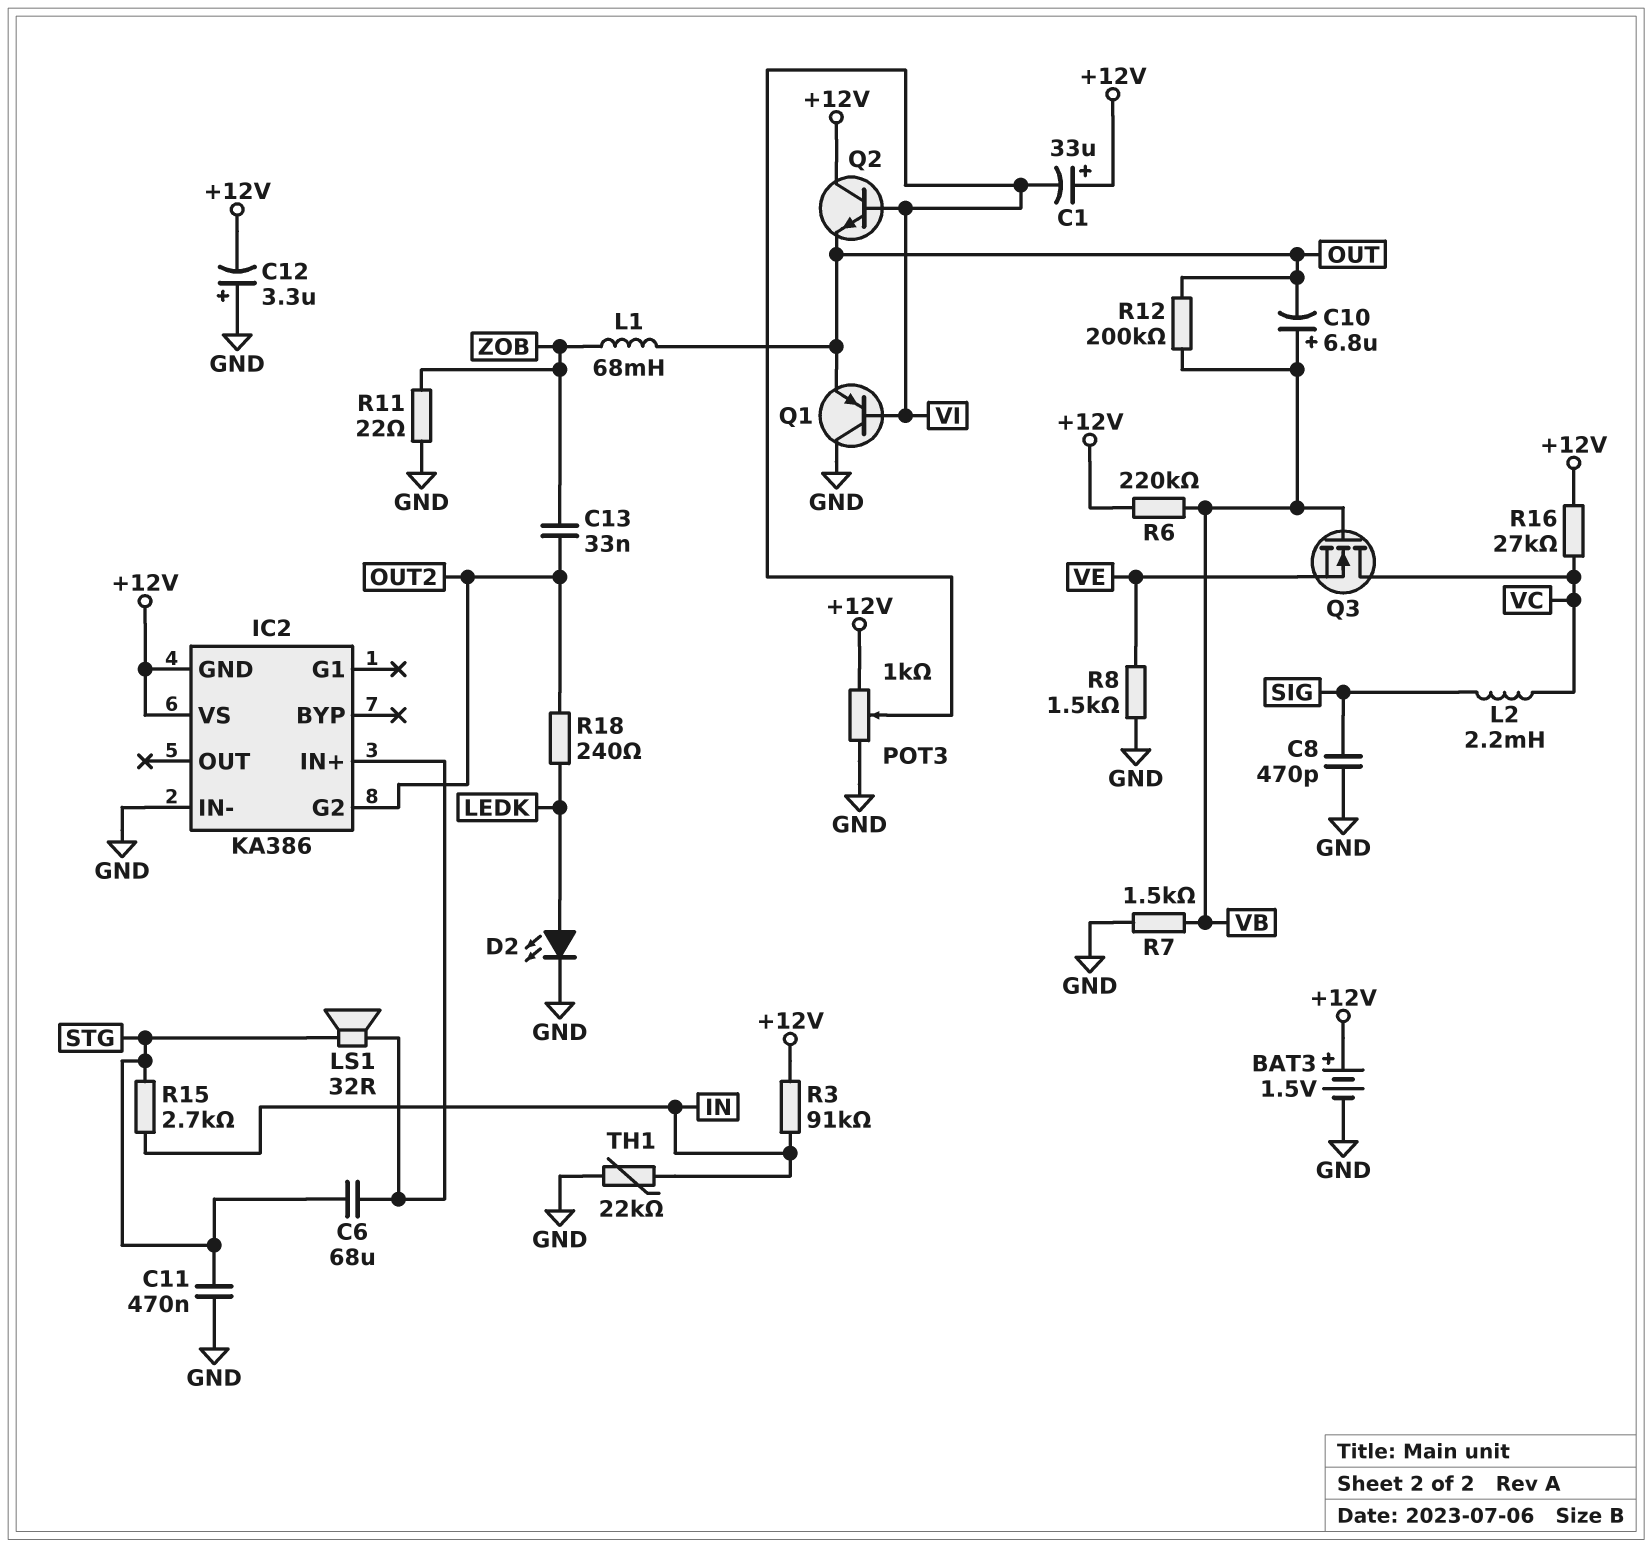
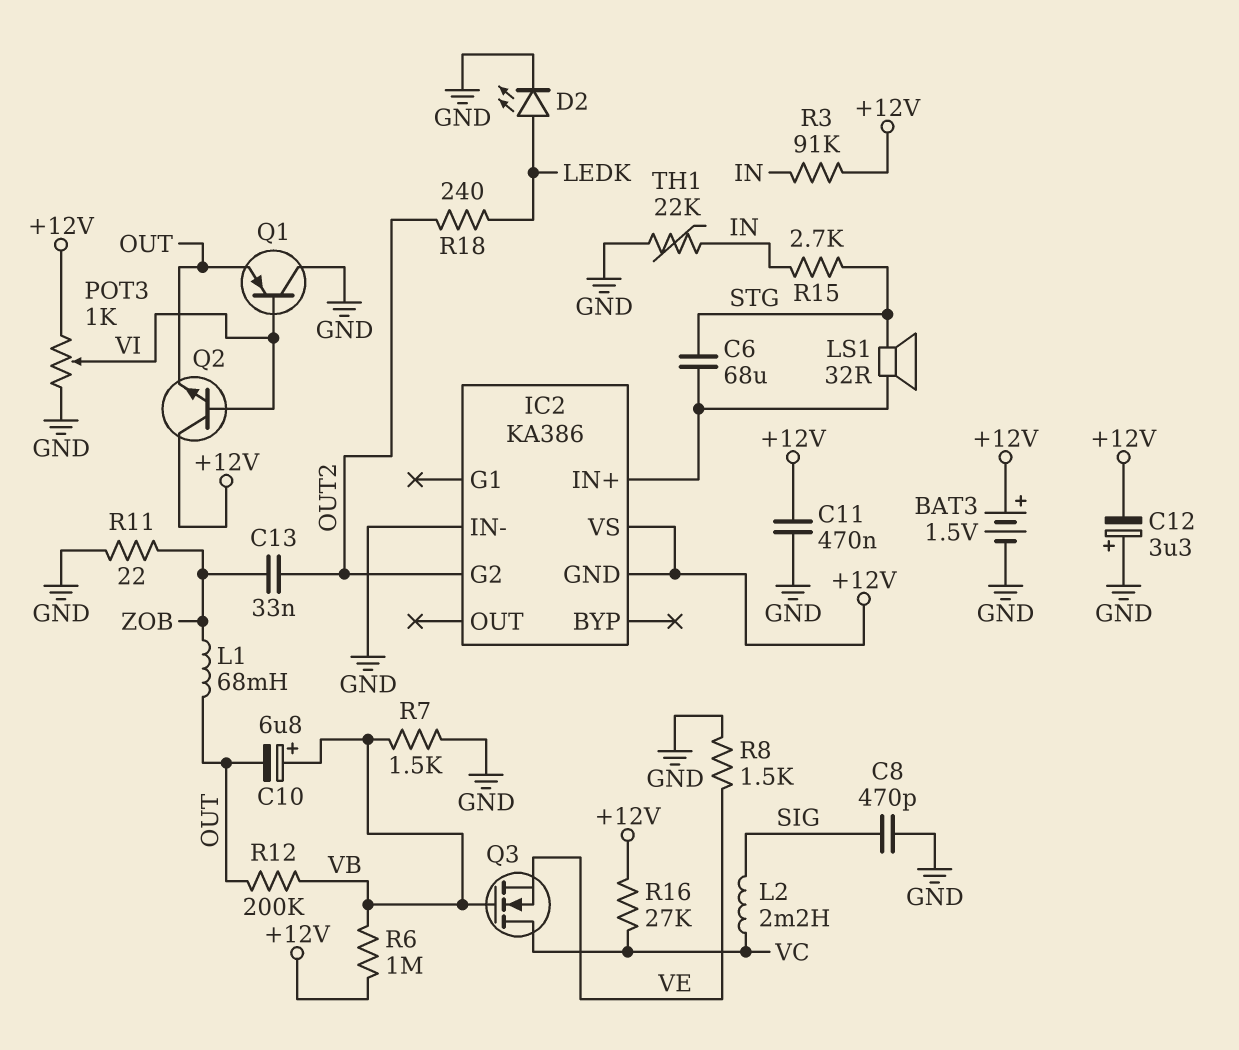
C1: 33uF (plus +12V, minus VI) -> none
C11: 470nF (GND, STG) -> 470nF (+12V, GND)
R6: 220k (+12V, VB) -> 1M (+12V, VB)

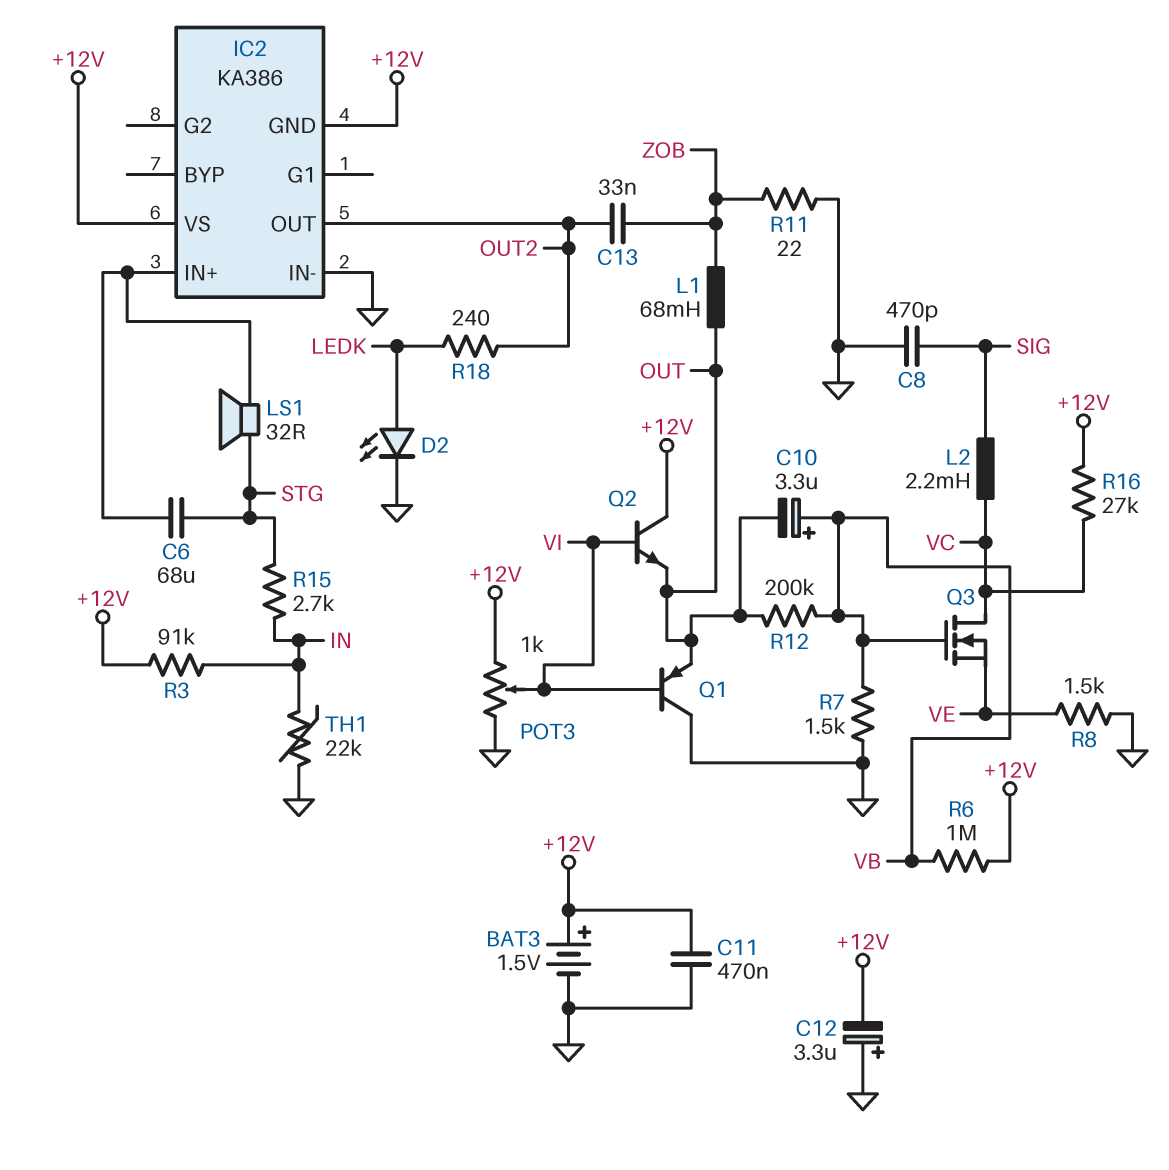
C10: 6.8uF (plus VB, minus OUT) -> 3.3uF (plus VB, minus OUT)
IC2 pin G2: OUT2 -> none
IC2 pin OUT: none -> OUT2

